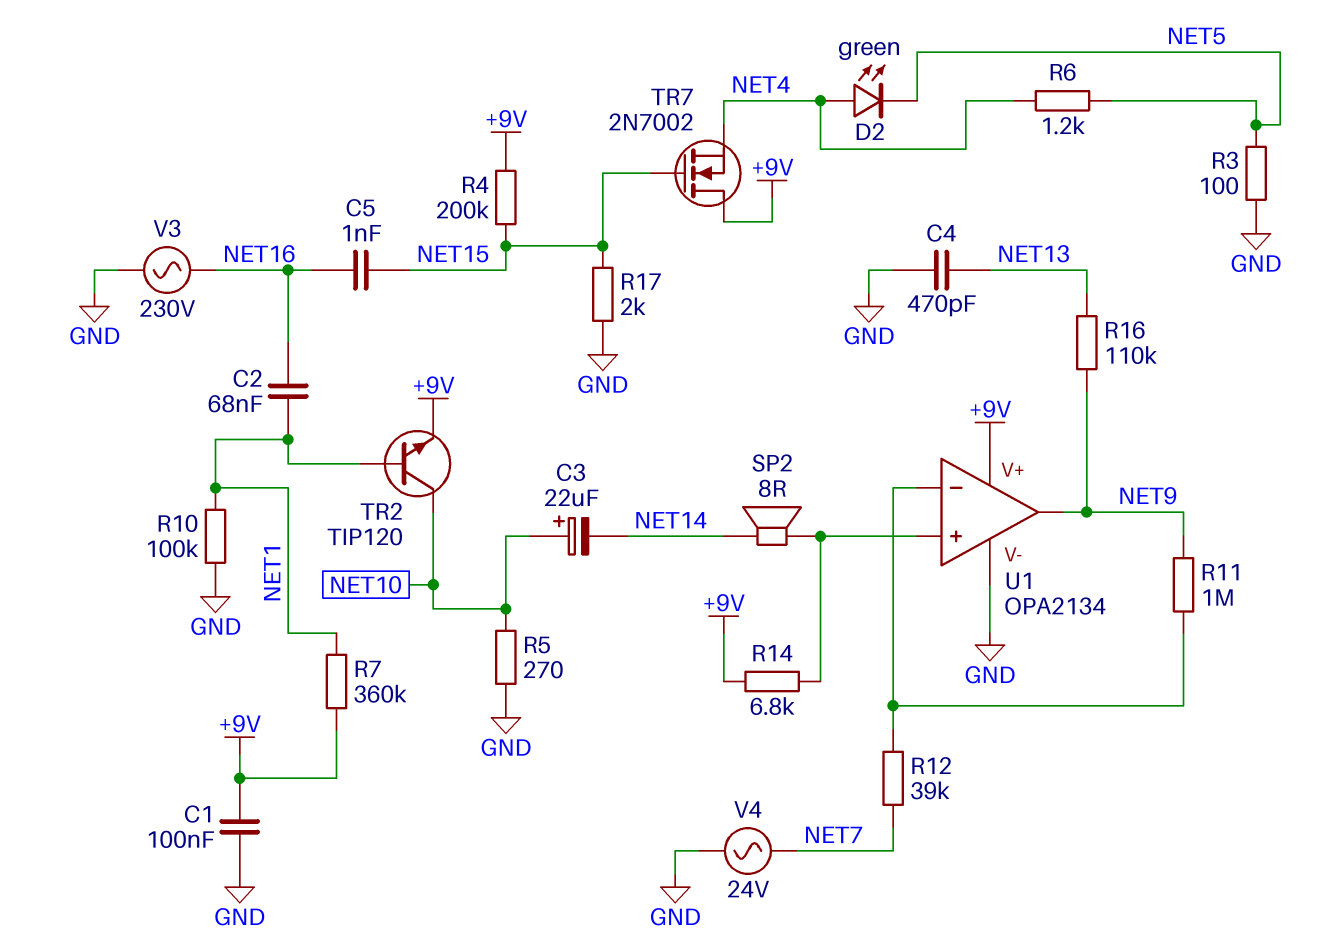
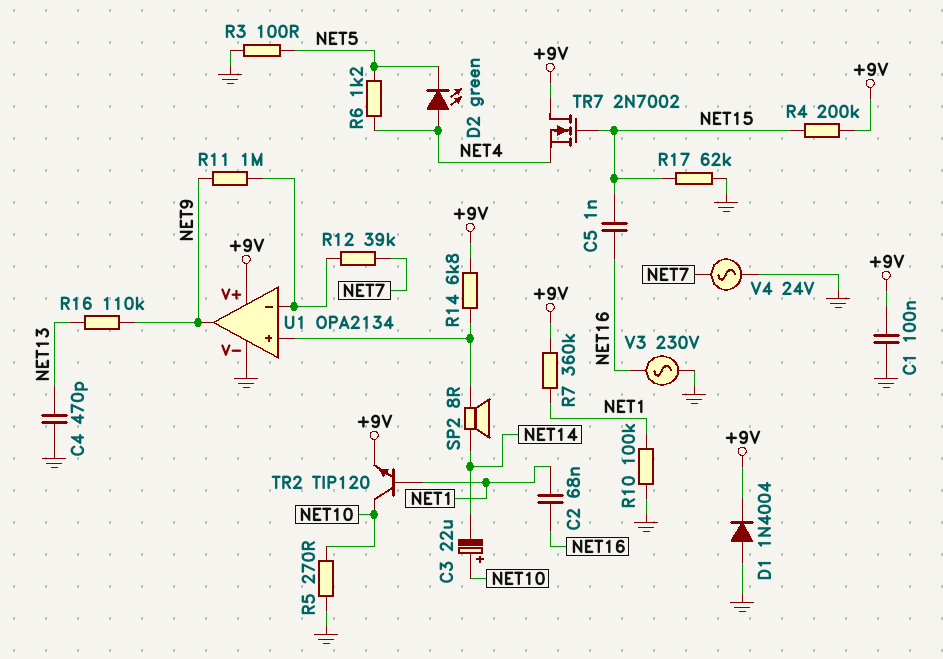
D1: none -> diode 1N4004 (A GND, K +9V)
R17: 2k (GND, NET15) -> 62k (GND, NET15)

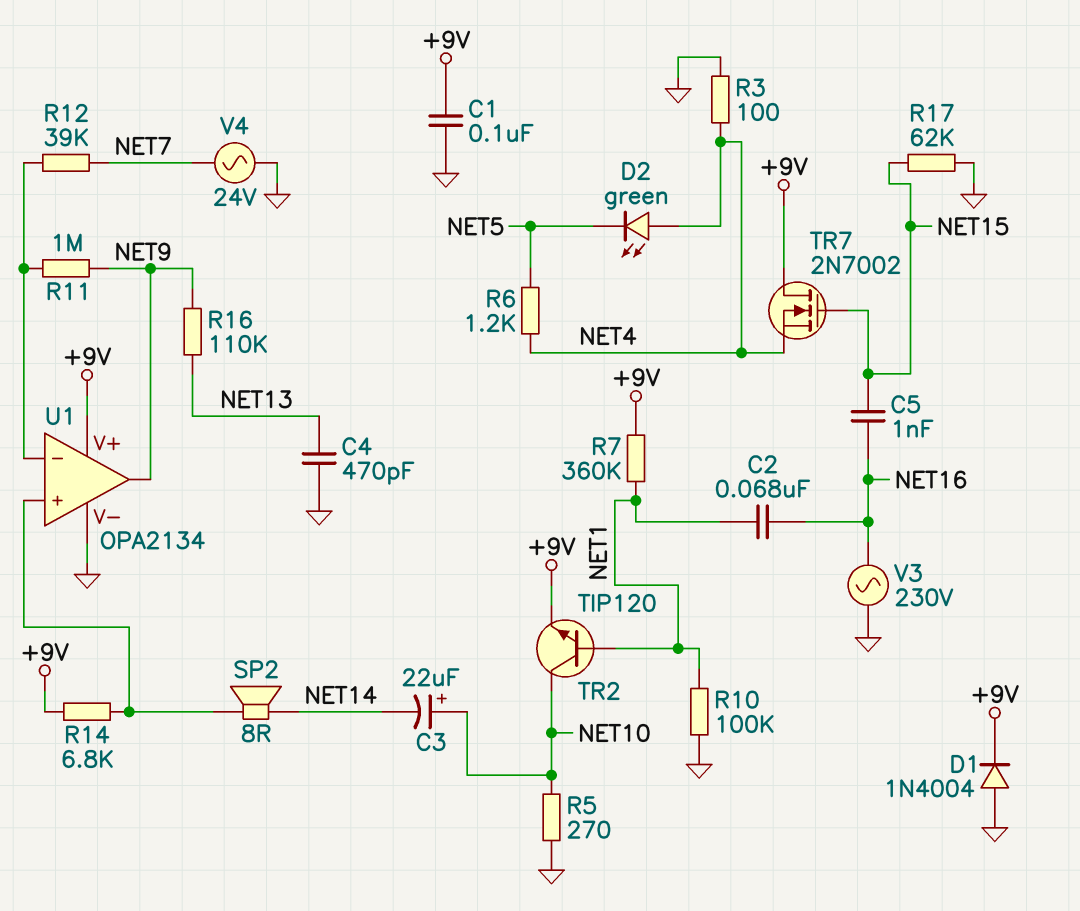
R3: 100 (GND, NET5) -> 100 (GND, NET4)
R4: 200k (+9V, NET15) -> none

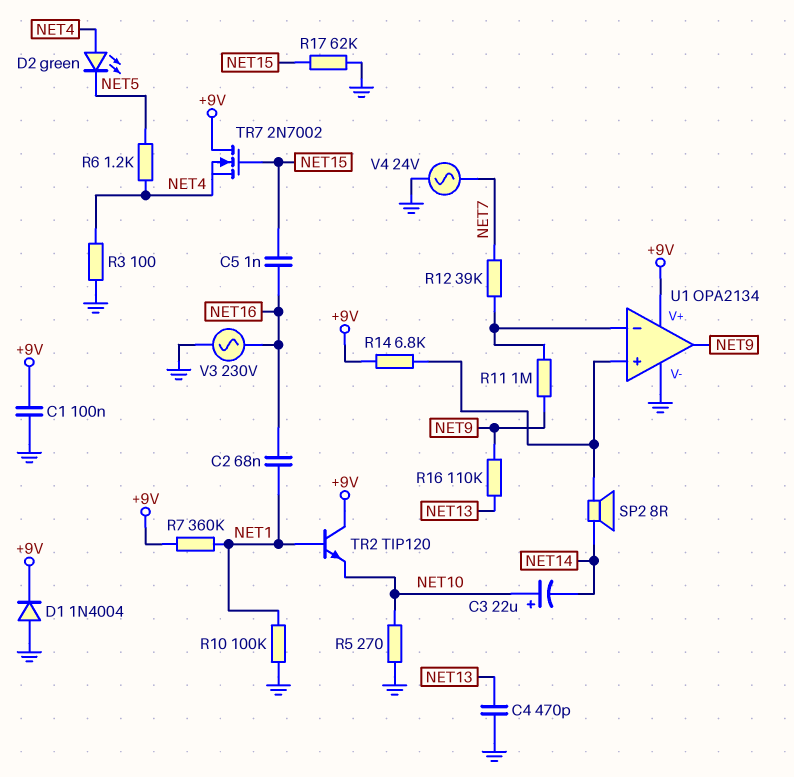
TR2: NPN TIP120 (B NET1, C NET10, E +9V) -> NPN TIP120 (B NET1, C +9V, E NET10)

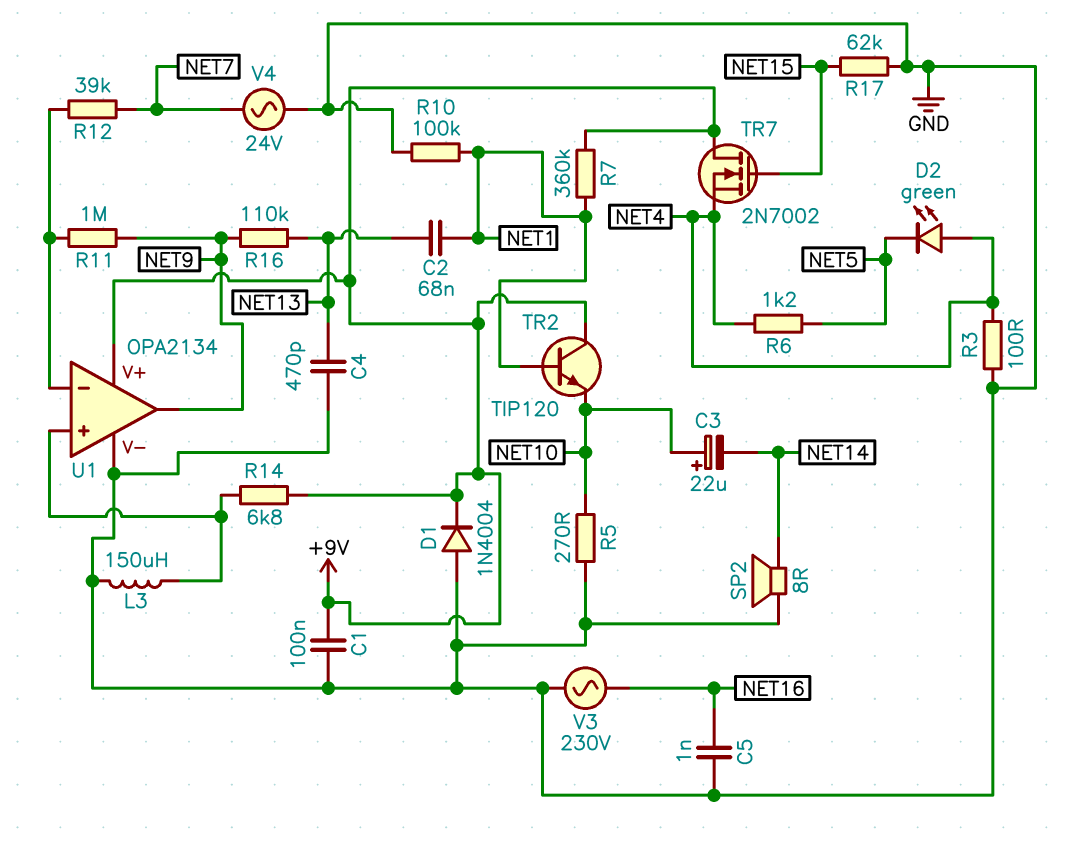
C2: 68nF (NET1, NET16) -> 68nF (NET1, NET13)
C5: 1nF (NET15, NET16) -> 1nF (GND, NET16)
L3: none -> 150uH (GND, U1/in+)
SP2: speaker 8R (NET14, U1/in+) -> speaker 8R (GND, NET14)

